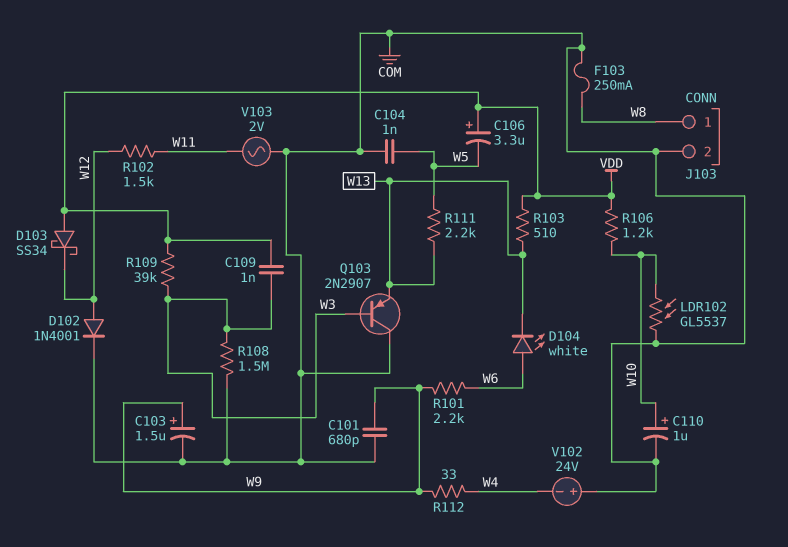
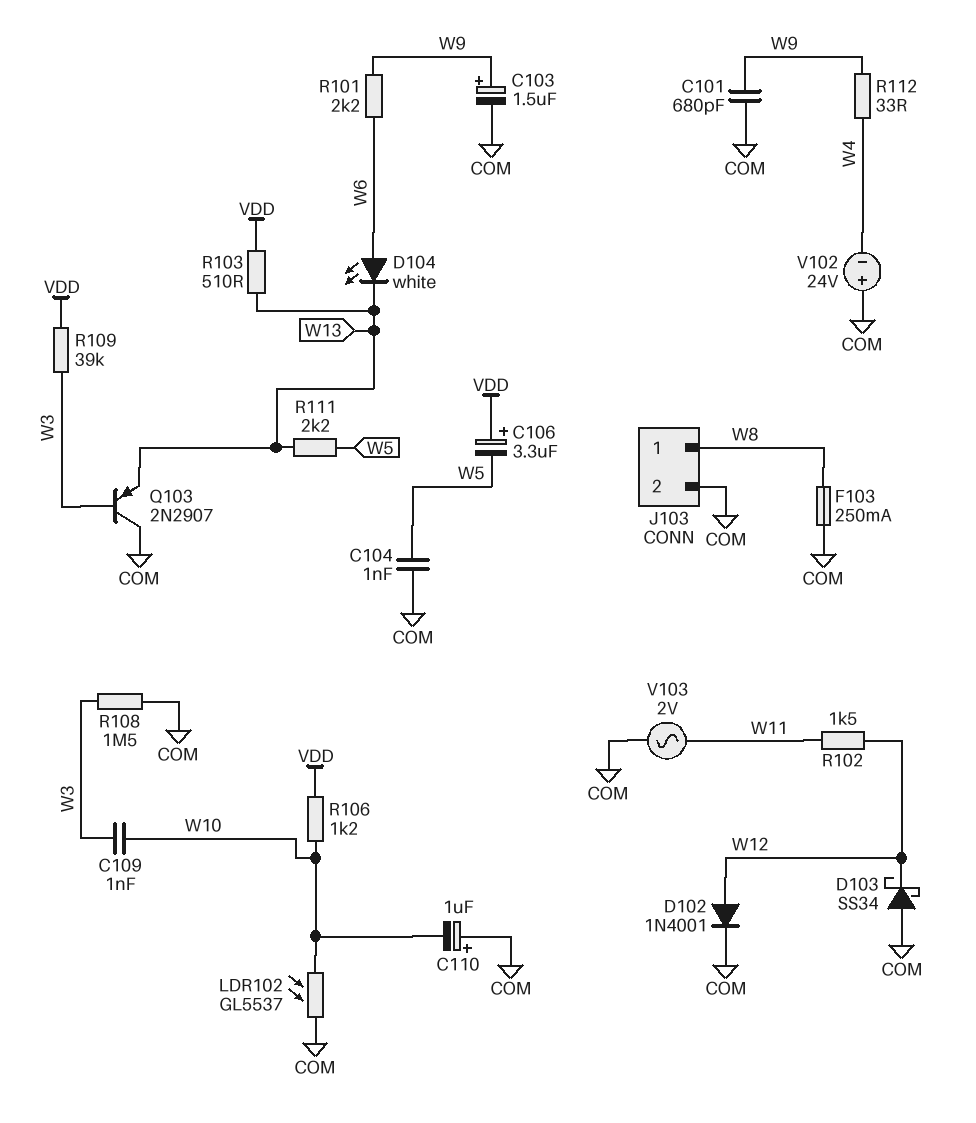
C109: 1nF (VDD, W3) -> 1nF (W3, W10)
C110: 1uF (plus W10, minus COM) -> 1uF (plus COM, minus W10)
D103: schottky SS34 (A VDD, K W12) -> schottky SS34 (A COM, K W12)

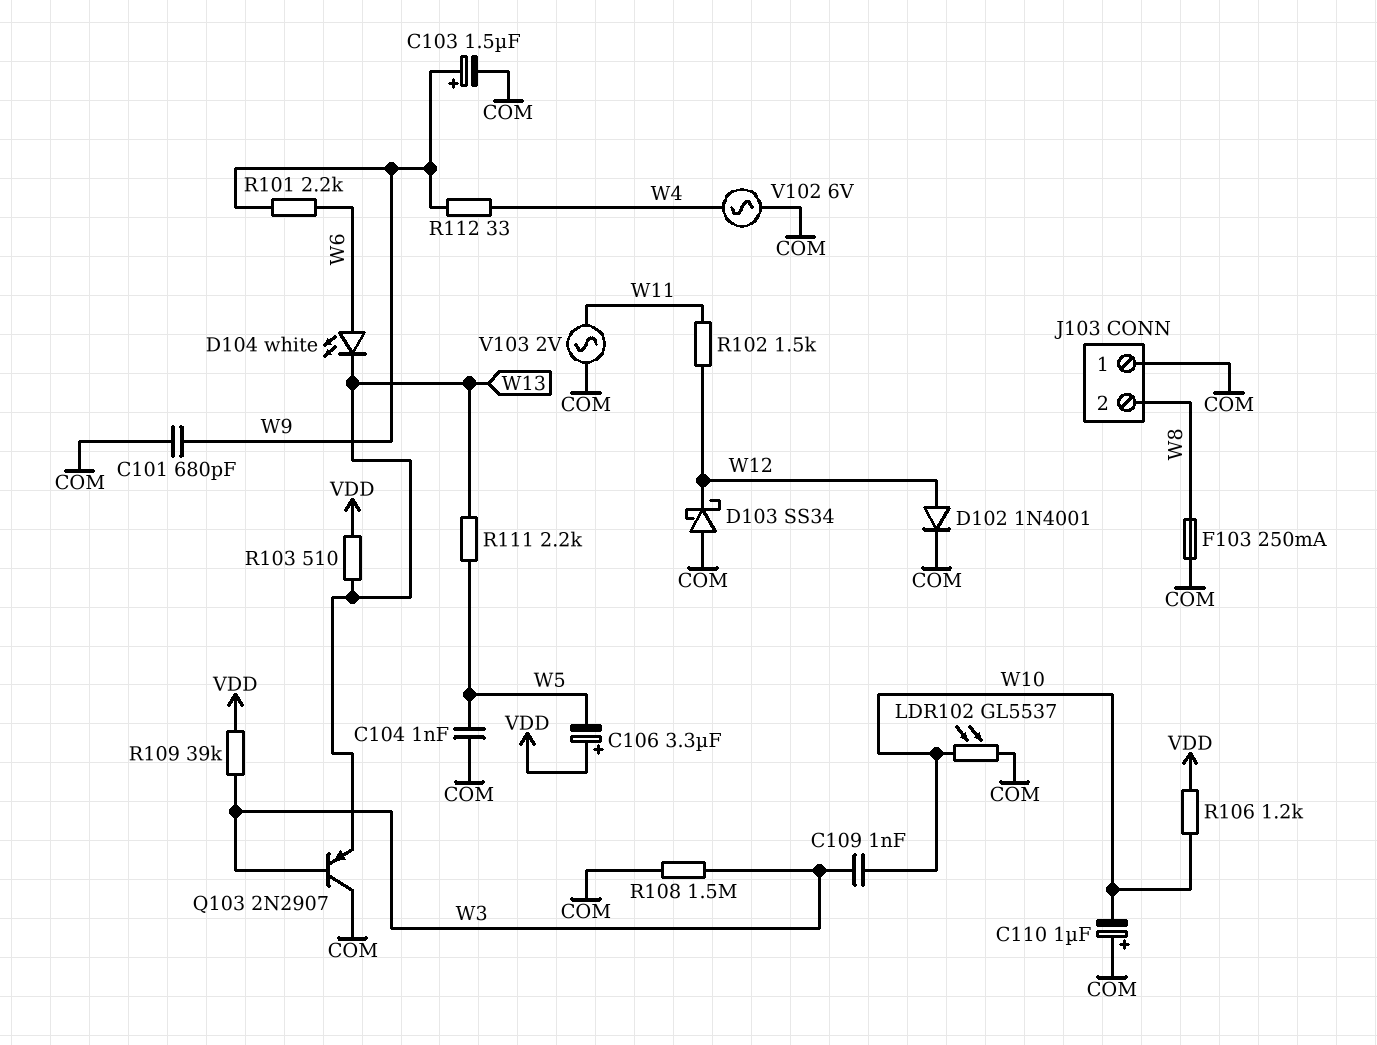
J103 pin 1: W8 -> COM
J103 pin 2: COM -> W8
V102: 24V (plus COM, minus W4) -> AC 6V (COM, W4)

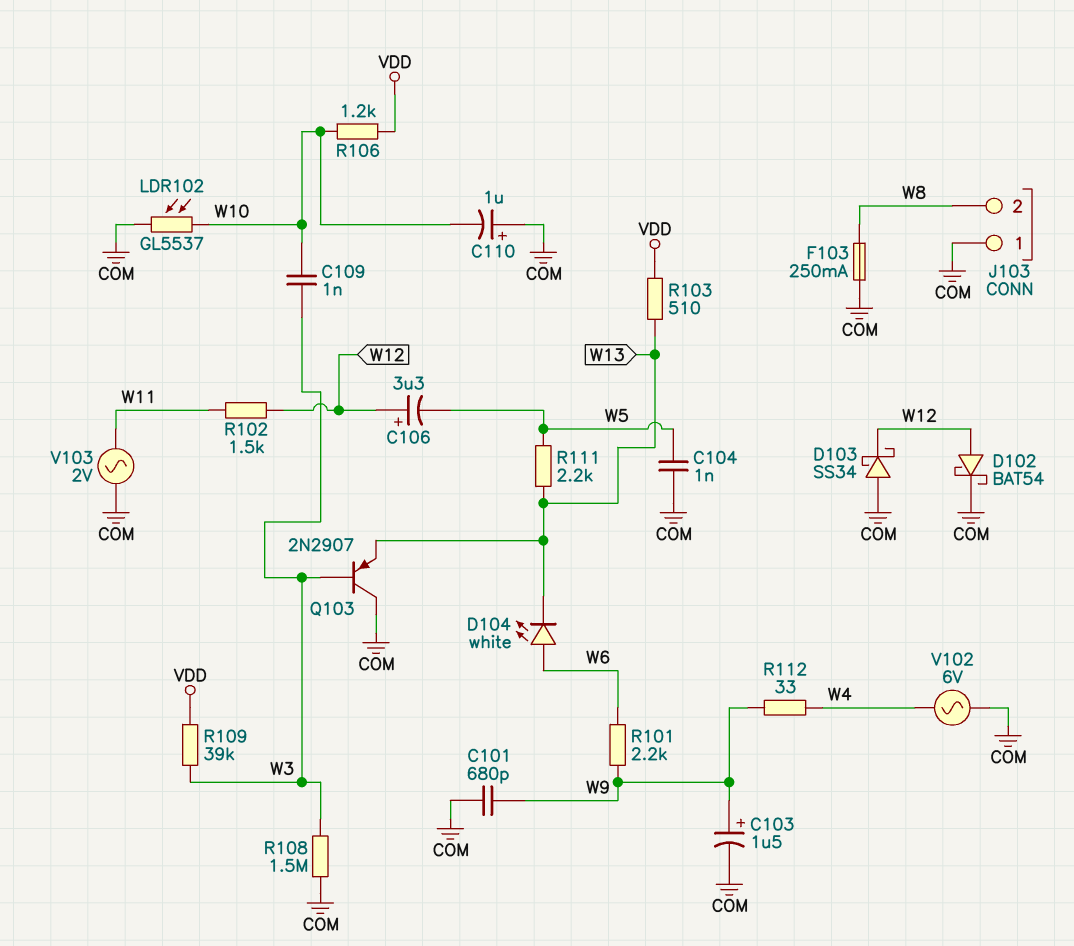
C106: 3.3uF (plus VDD, minus W5) -> 3.3uF (plus W12, minus W5)
D102: diode 1N4001 (A W12, K COM) -> schottky BAT54 (A W12, K COM)

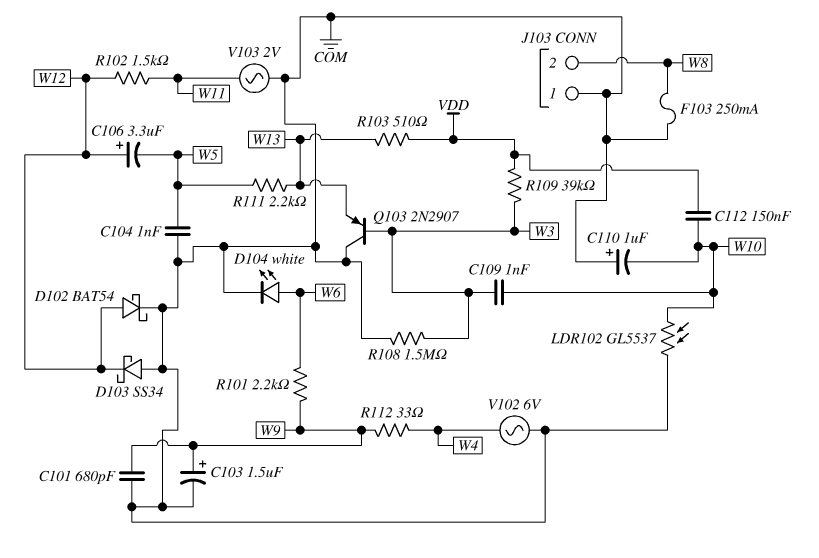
C112: none -> 150nF (VDD, W10)
D104: LED white (A W6, K W13) -> LED white (A W6, K COM)
R106: 1.2k (VDD, W10) -> none

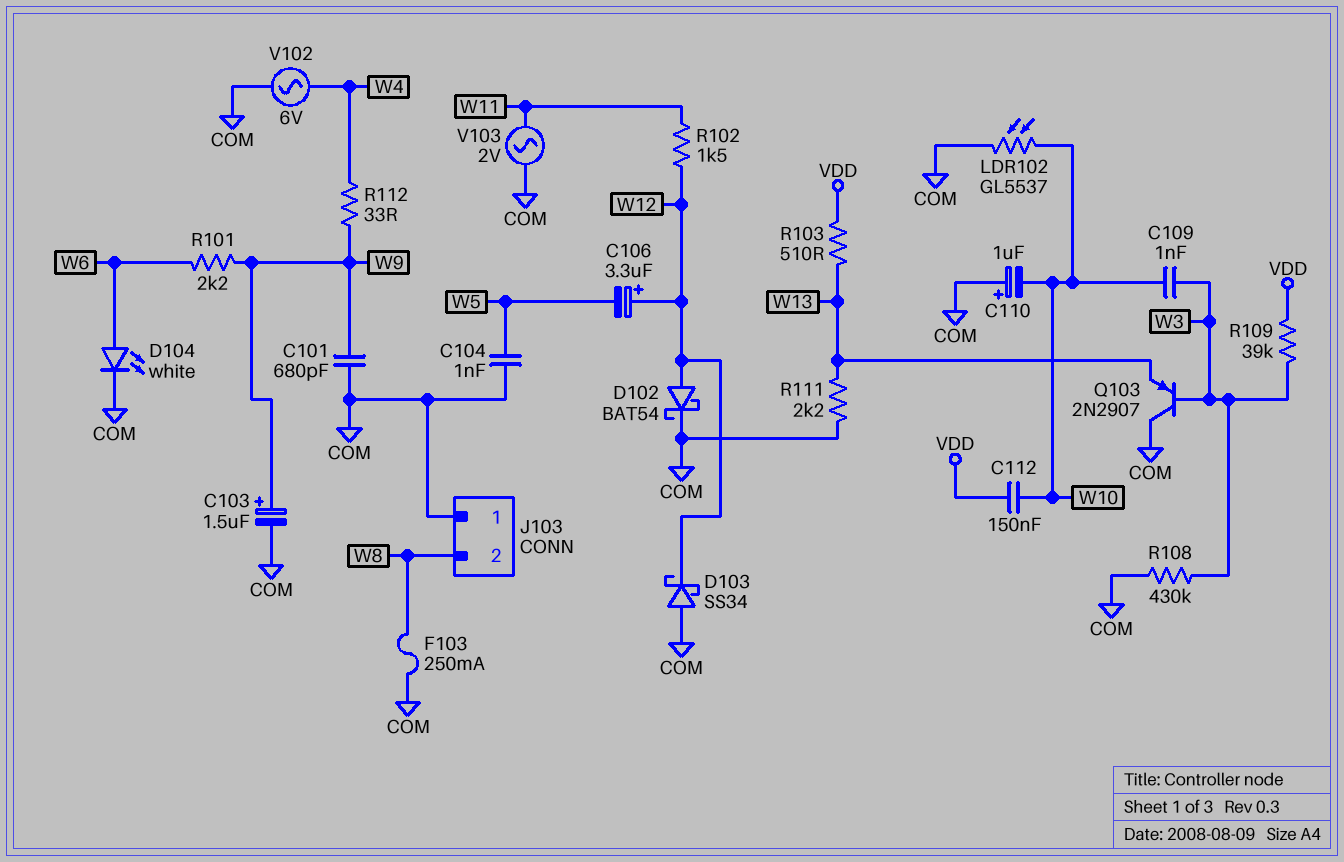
R108: 1.5M (COM, W3) -> 430k (COM, W3)
R111: 2.2k (W5, W13) -> 2.2k (COM, W13)

